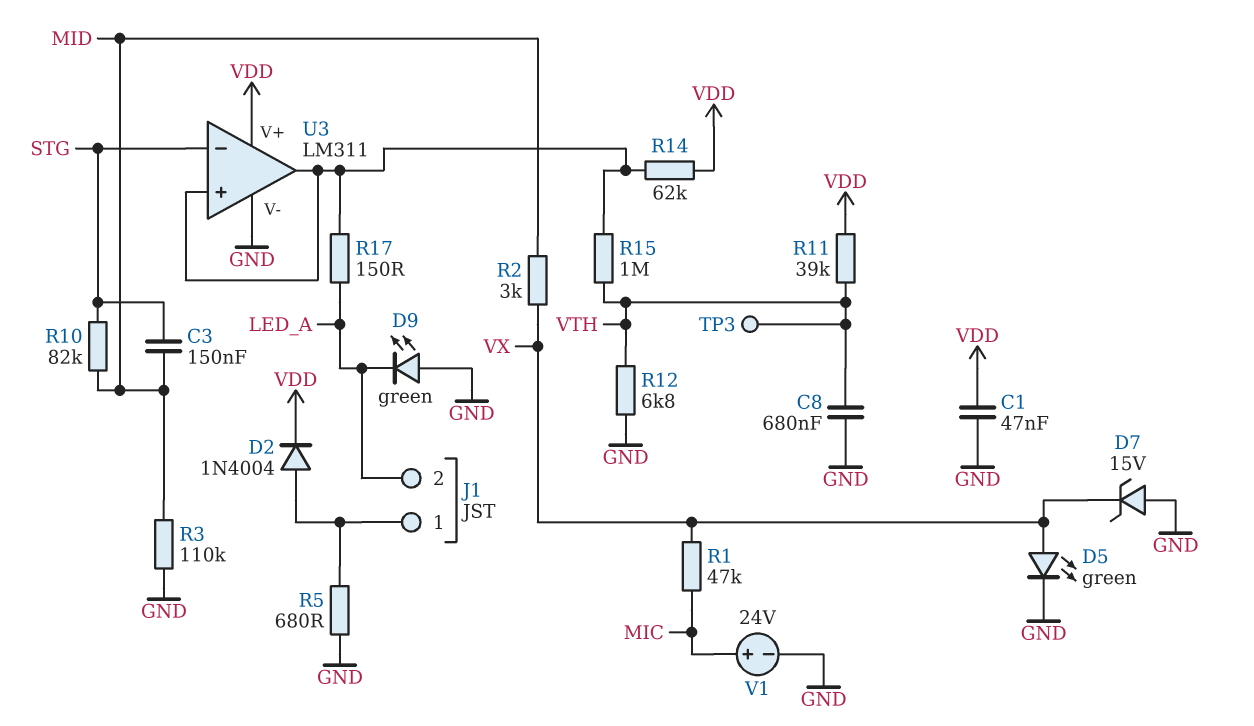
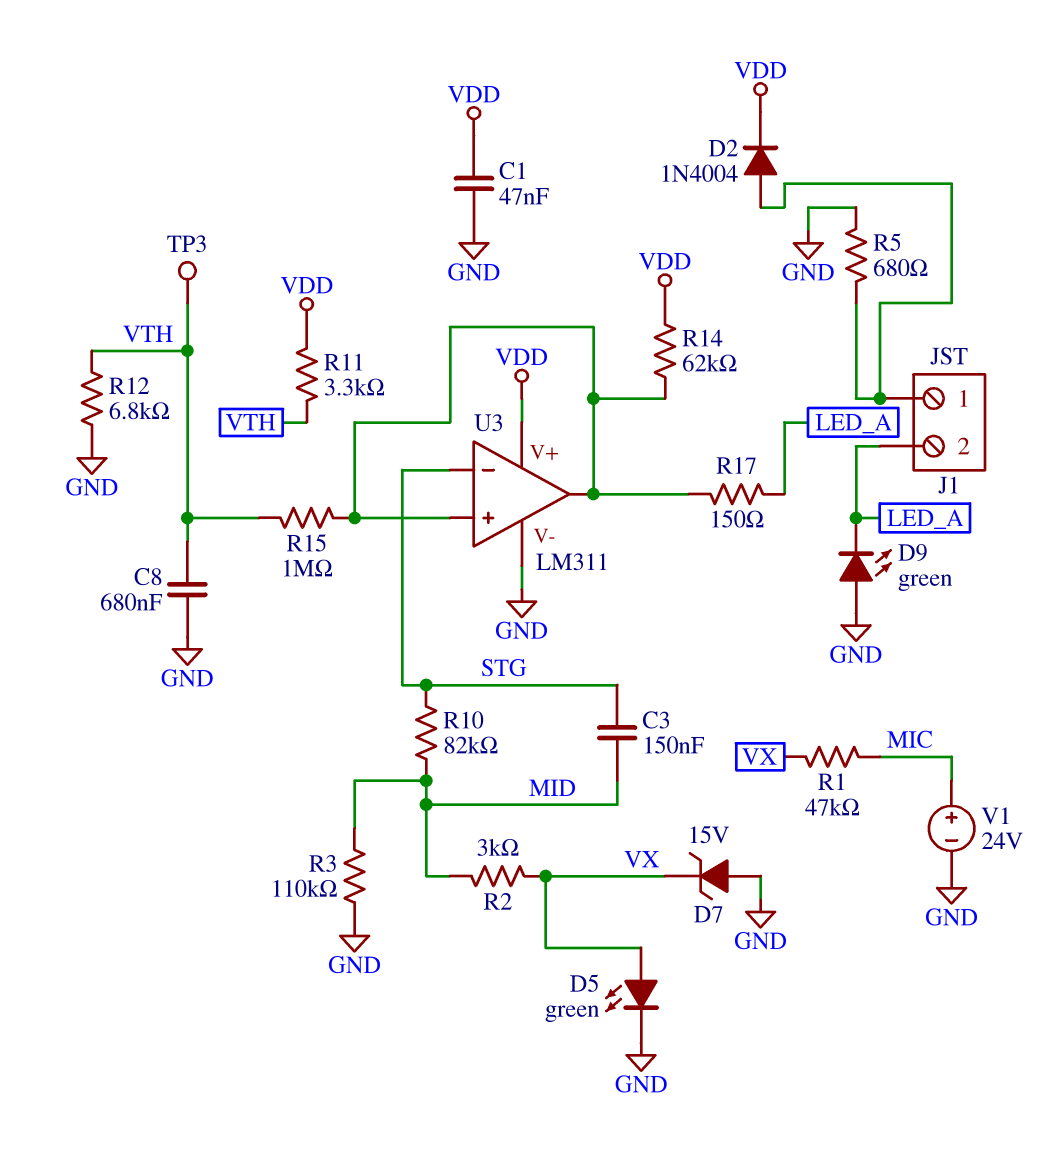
R11: 39k (VDD, VTH) -> 3.3k (VDD, VTH)

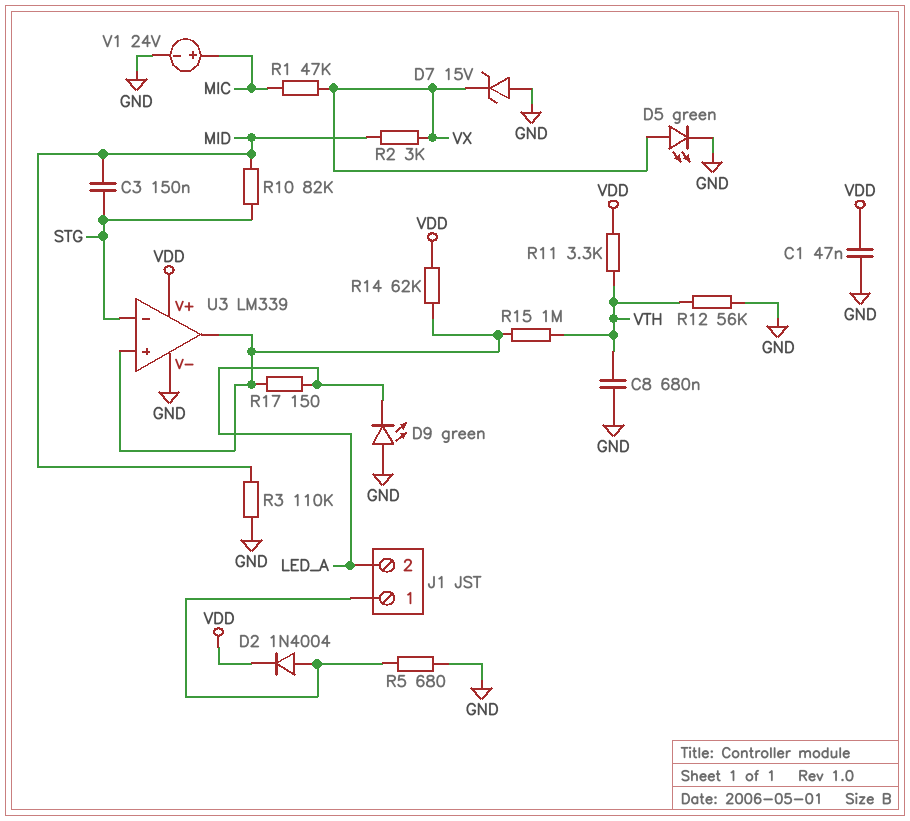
R12: 6.8k (GND, VTH) -> 56k (GND, VTH)
TP3: test point (VTH) -> none
U3: LM311 -> LM339

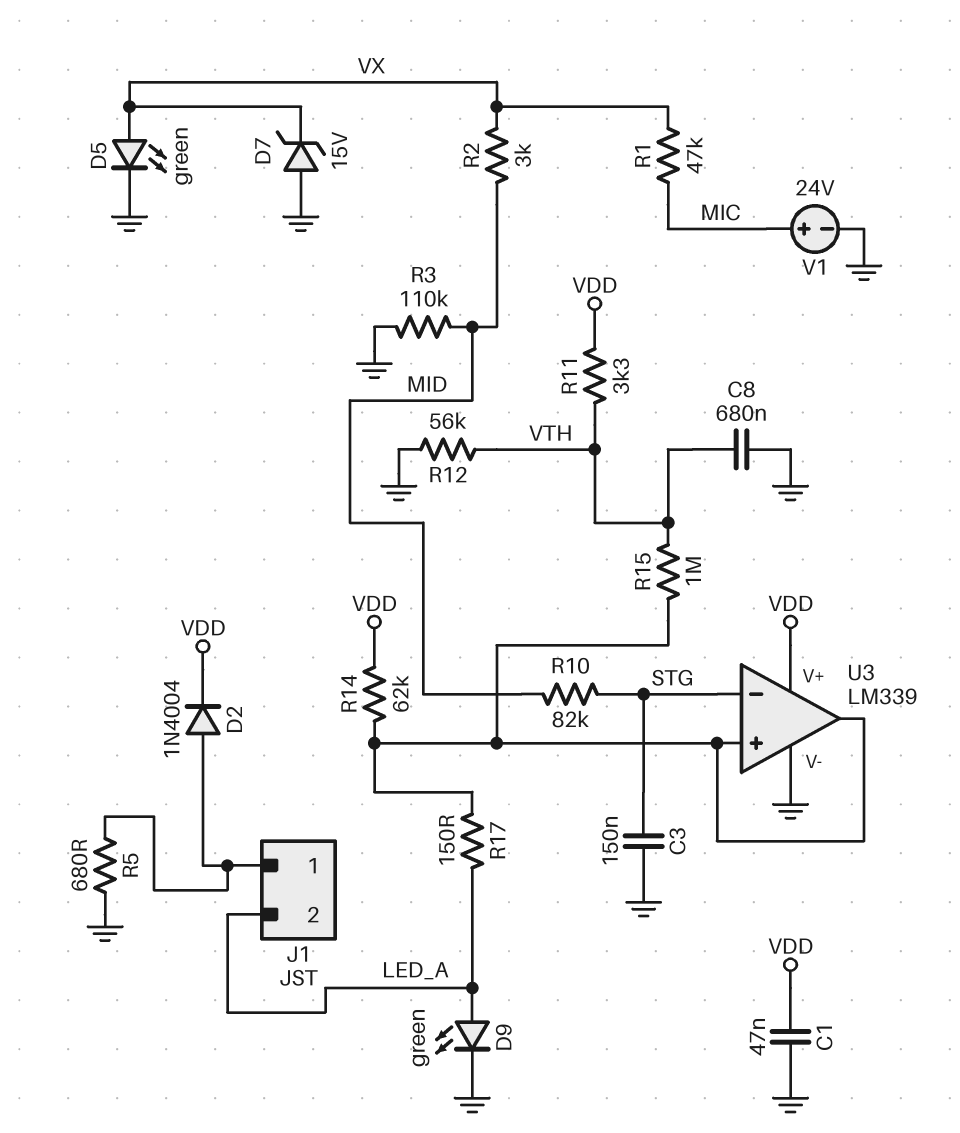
C3: 150nF (MID, STG) -> 150nF (GND, STG)
D9: LED green (A GND, K LED_A) -> LED green (A LED_A, K GND)

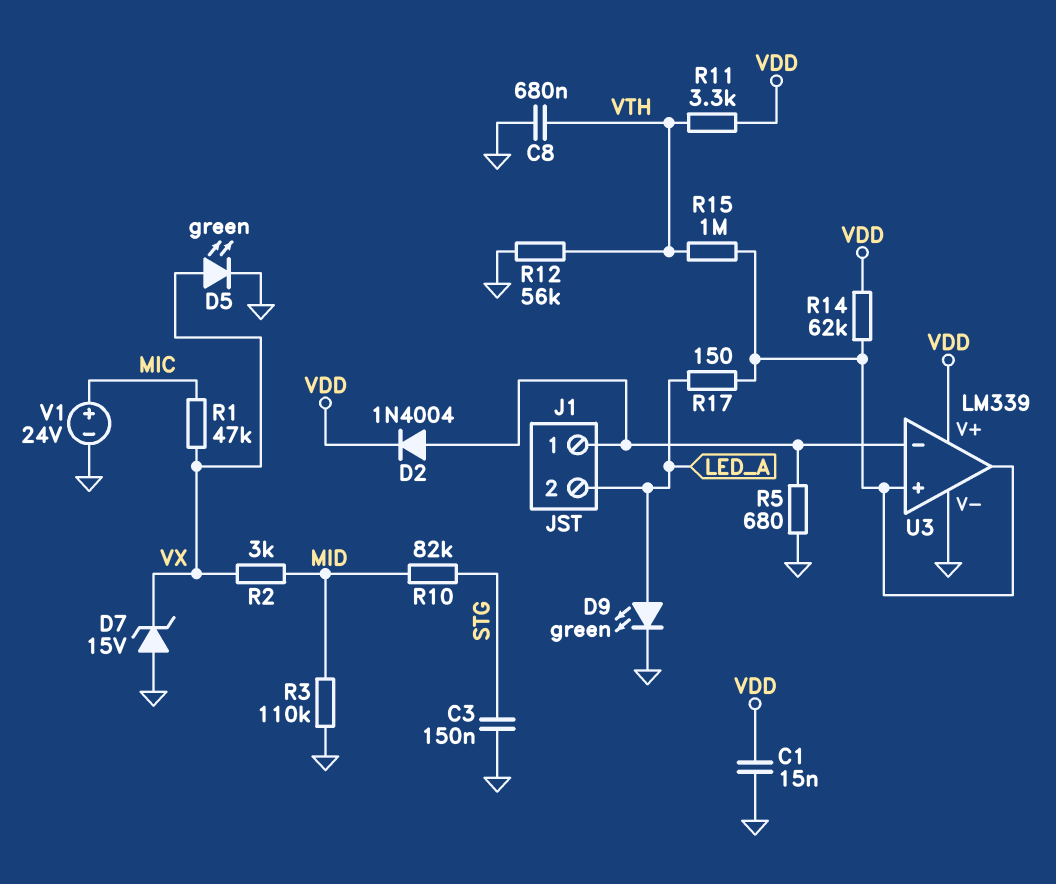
C1: 47nF (GND, VDD) -> 15nF (GND, VDD)
U3 pin in-: STG -> J1/1

